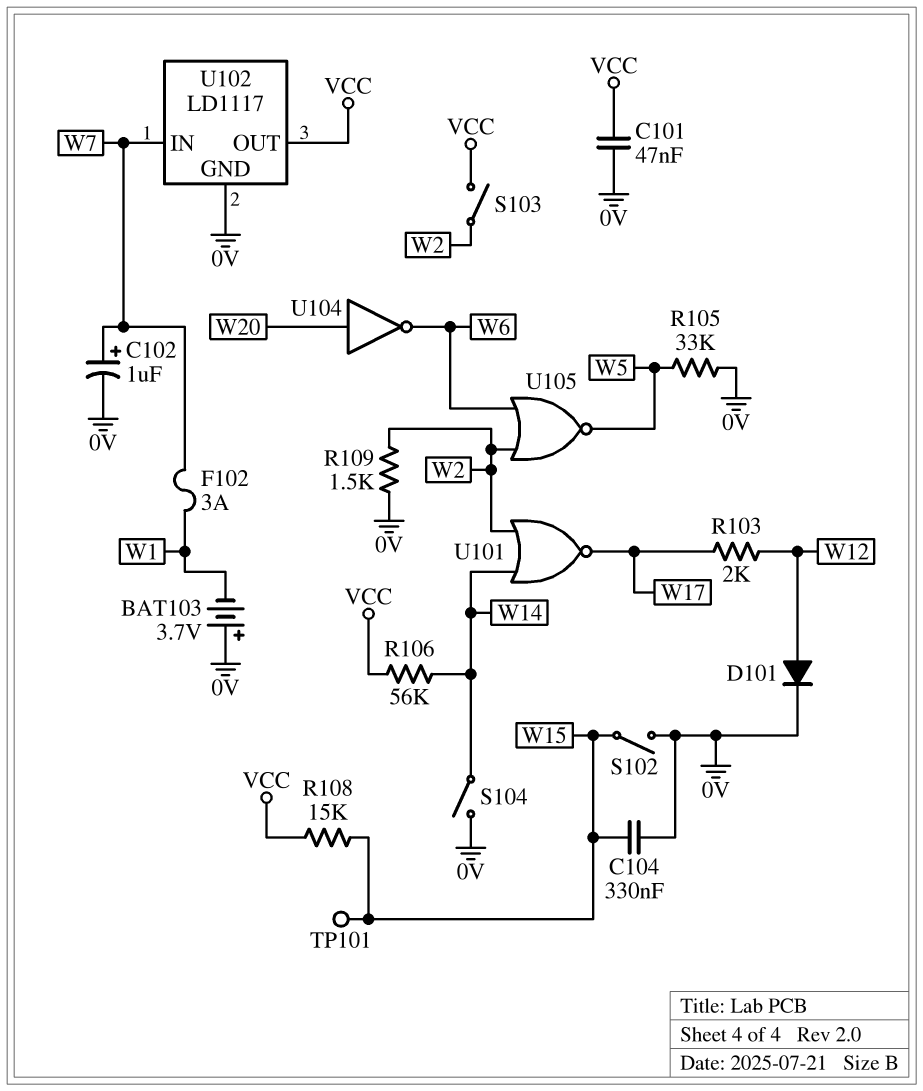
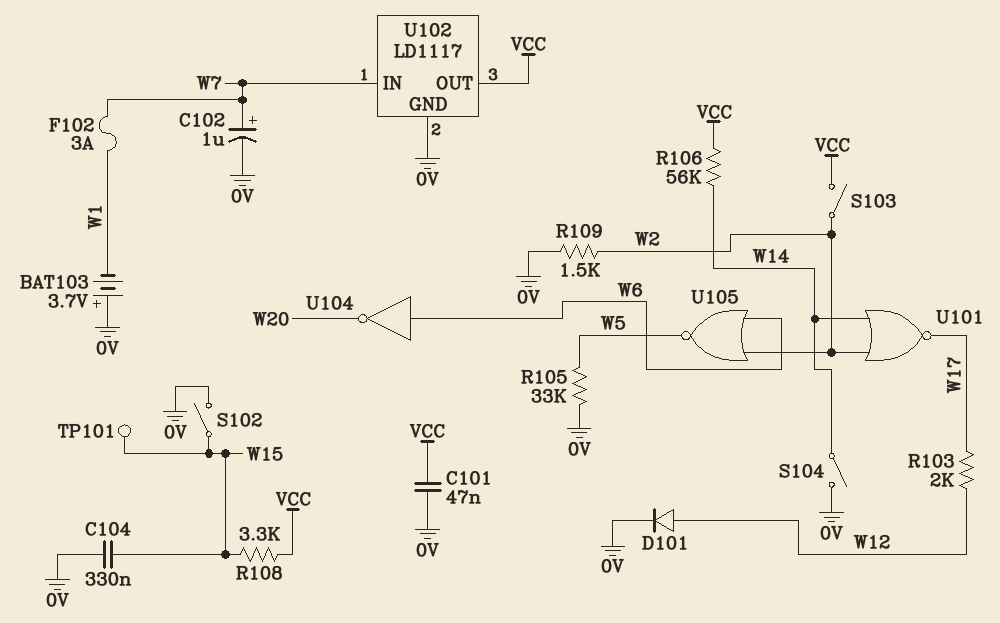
R108: 15k (VCC, W15) -> 3.3k (VCC, W15)
U104: NOT (in W20, out W6) -> NOT (in W6, out W20)

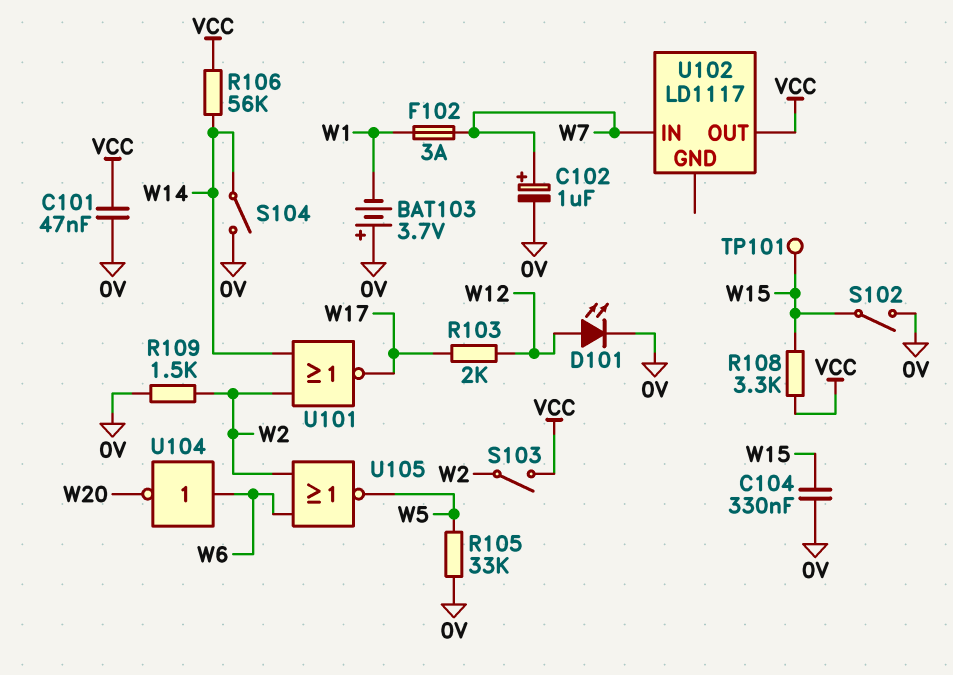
D101: diode (A W12, K 0V) -> LED (A W12, K 0V)
U102 pin GND: 0V -> none

